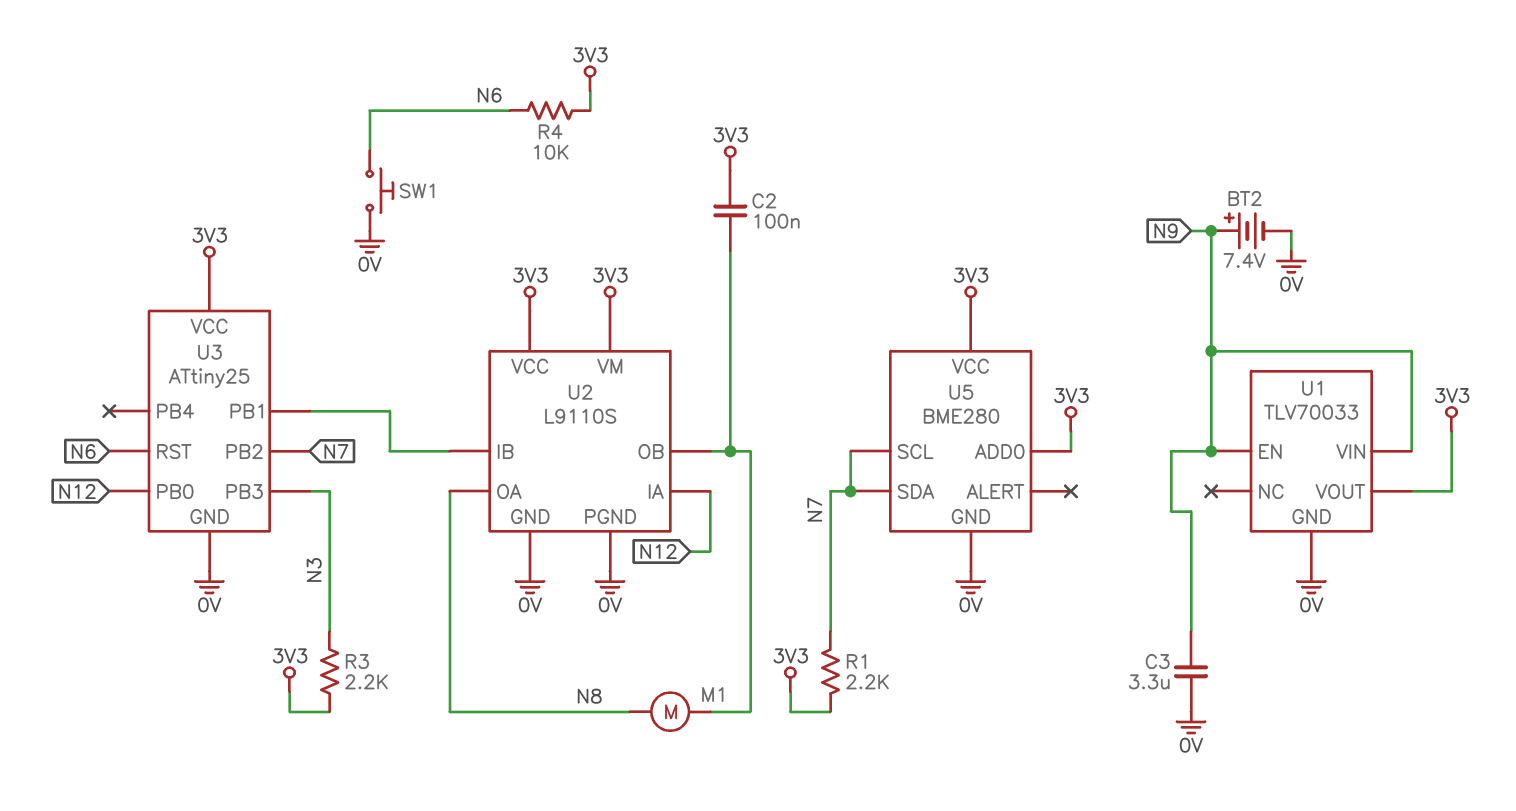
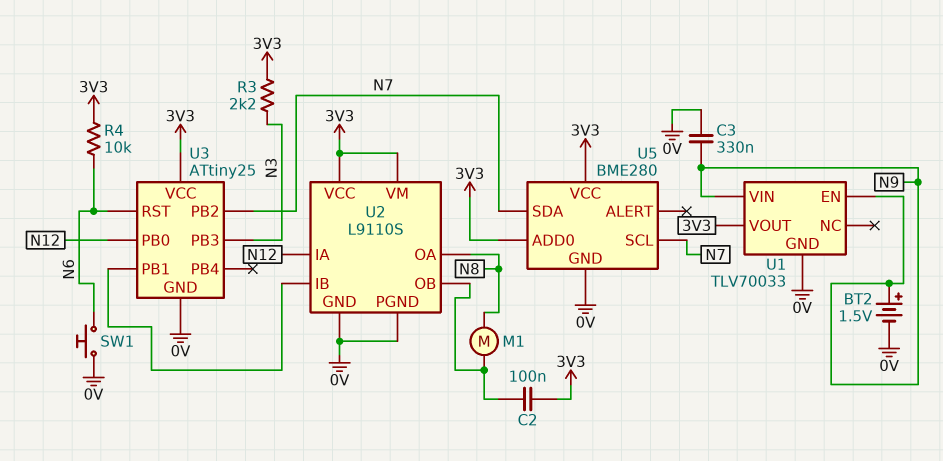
BT2: 7.4V (plus N9, minus 0V) -> 1.5V (plus N9, minus 0V)
C3: 3.3uF (0V, N9) -> 330nF (0V, N9)
R1: 2.2k (3V3, N7) -> none

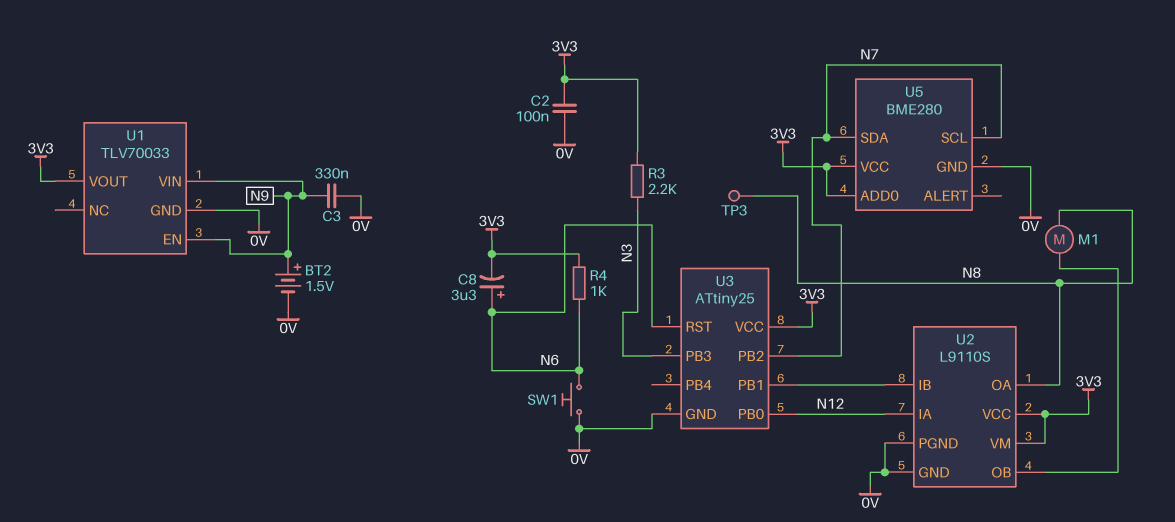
C2: 100nF (3V3, U2/OB) -> 100nF (0V, 3V3)
C8: none -> 3.3uF (plus N6, minus 3V3)
R4: 10k (3V3, N6) -> 1k (3V3, N6)
TP3: none -> test point (N8)

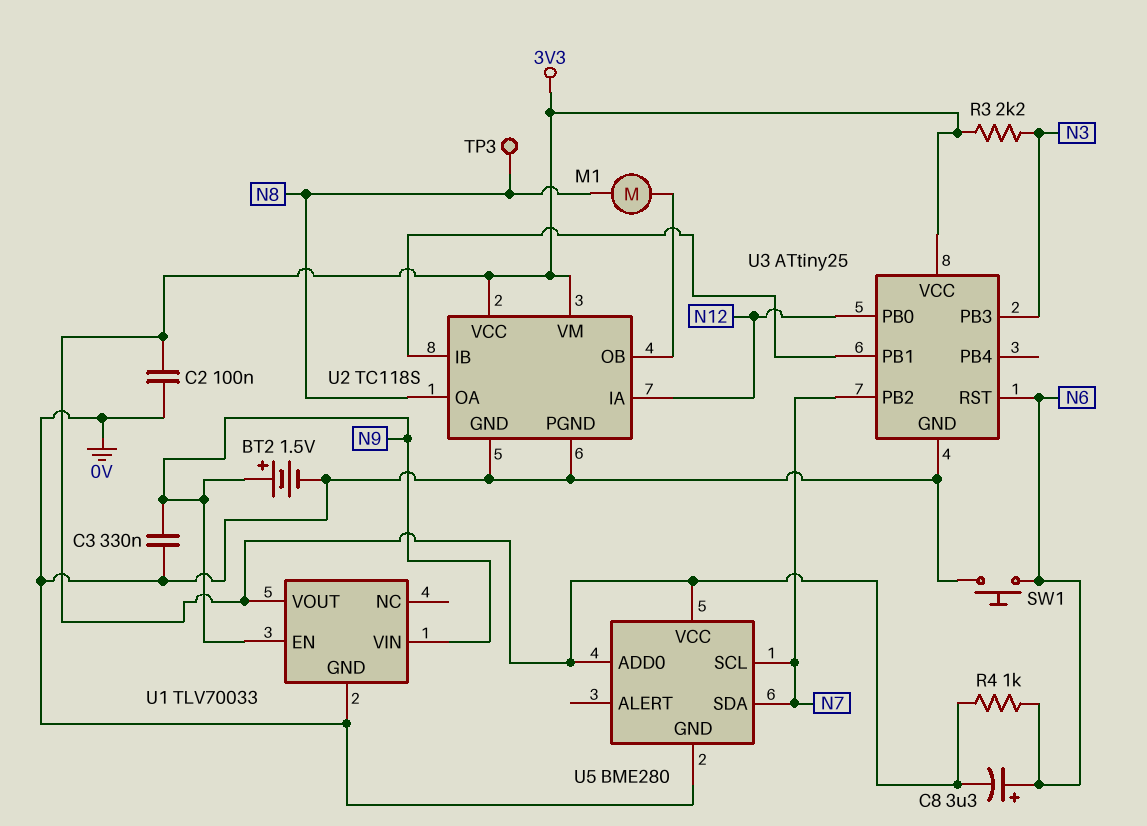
U2: L9110S -> TC118S

